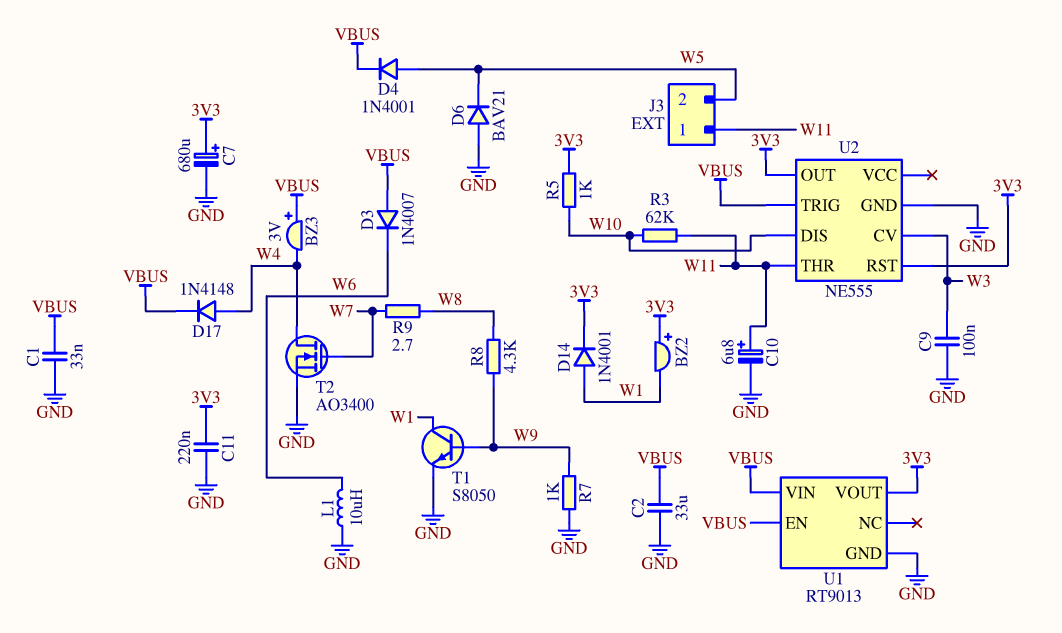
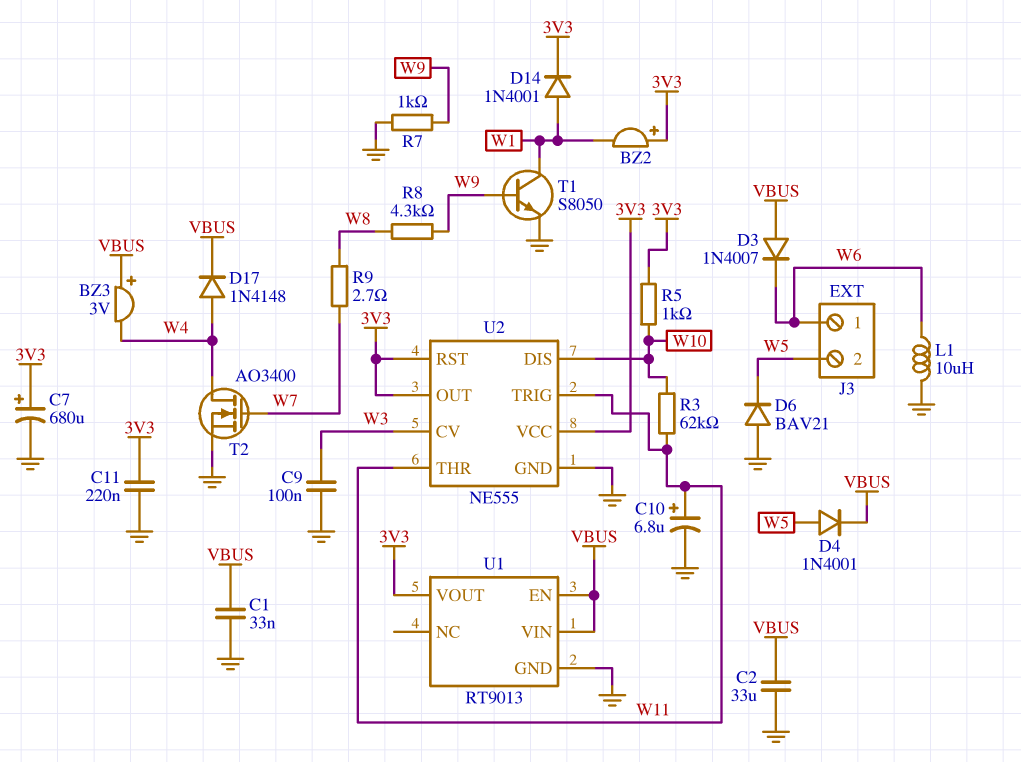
J3 pin 1: W11 -> W6
U2 pin TRIG: VBUS -> W11
U2 pin VCC: none -> 3V3

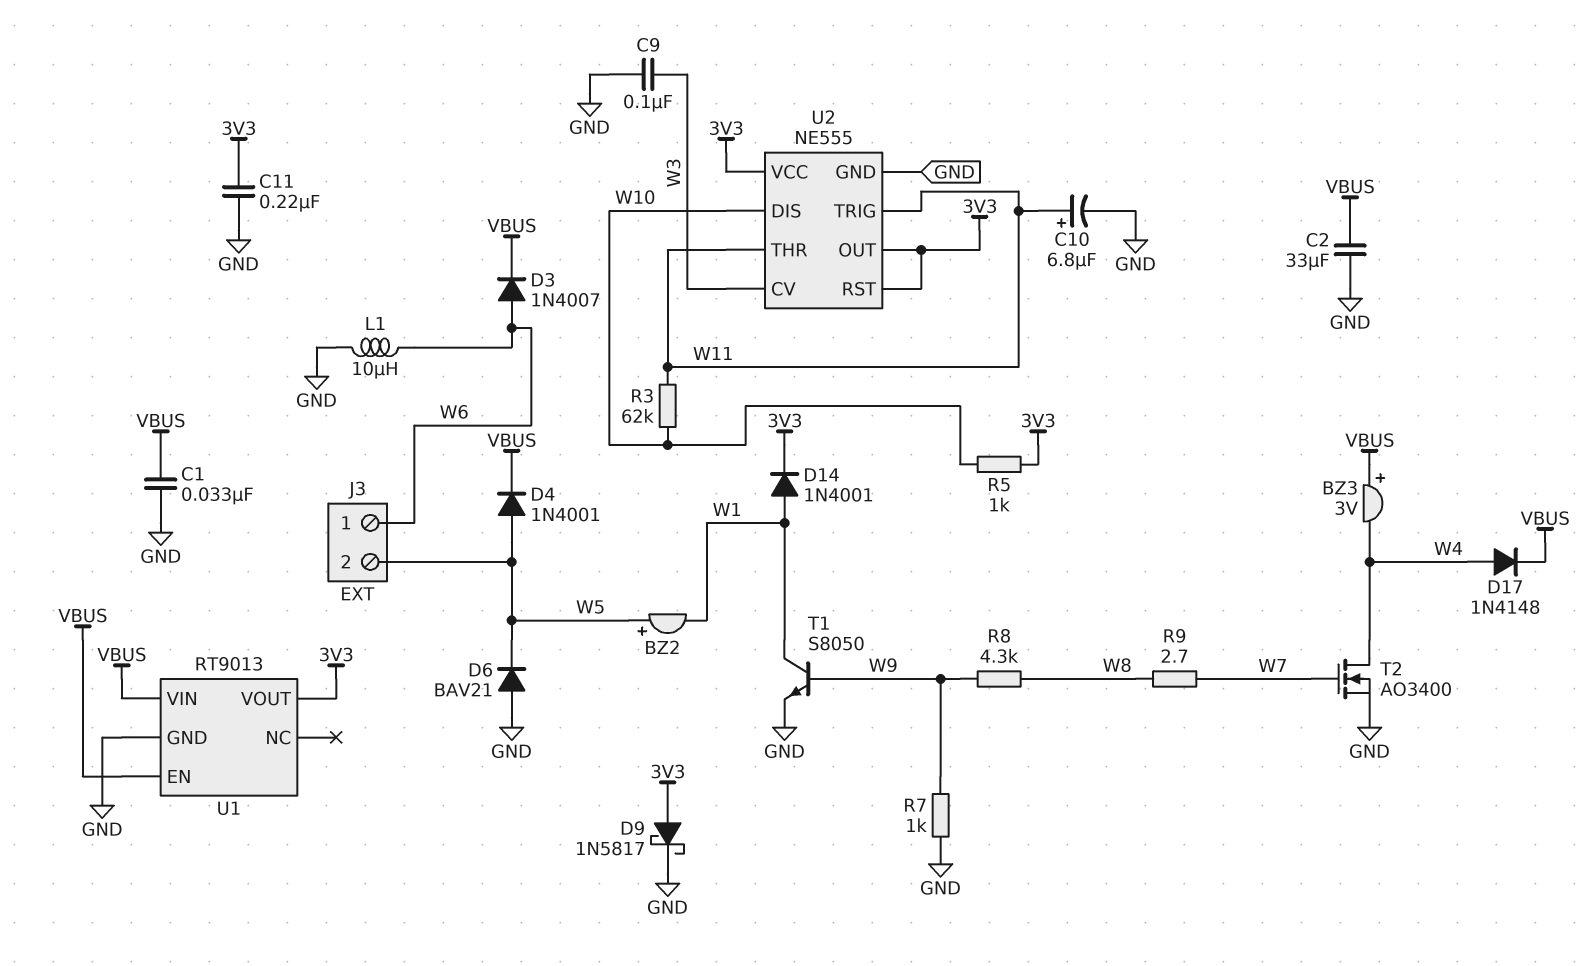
BZ2: buzzer (plus 3V3, minus W1) -> buzzer (plus W5, minus W1)
C7: 680uF (plus 3V3, minus GND) -> none
D3: diode 1N4007 (A VBUS, K W6) -> diode 1N4007 (A W6, K VBUS)
D9: none -> schottky 1N5817 (A 3V3, K GND)

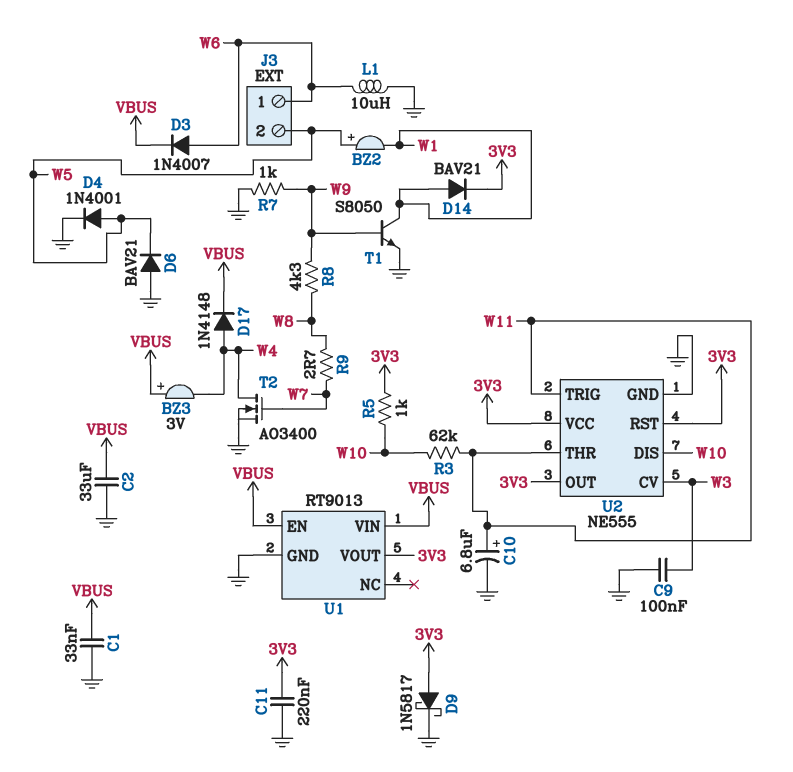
D4: diode 1N4001 (A W5, K VBUS) -> diode 1N4001 (A W5, K GND)
D14: diode 1N4001 (A W1, K 3V3) -> diode BAV21 (A W1, K 3V3)

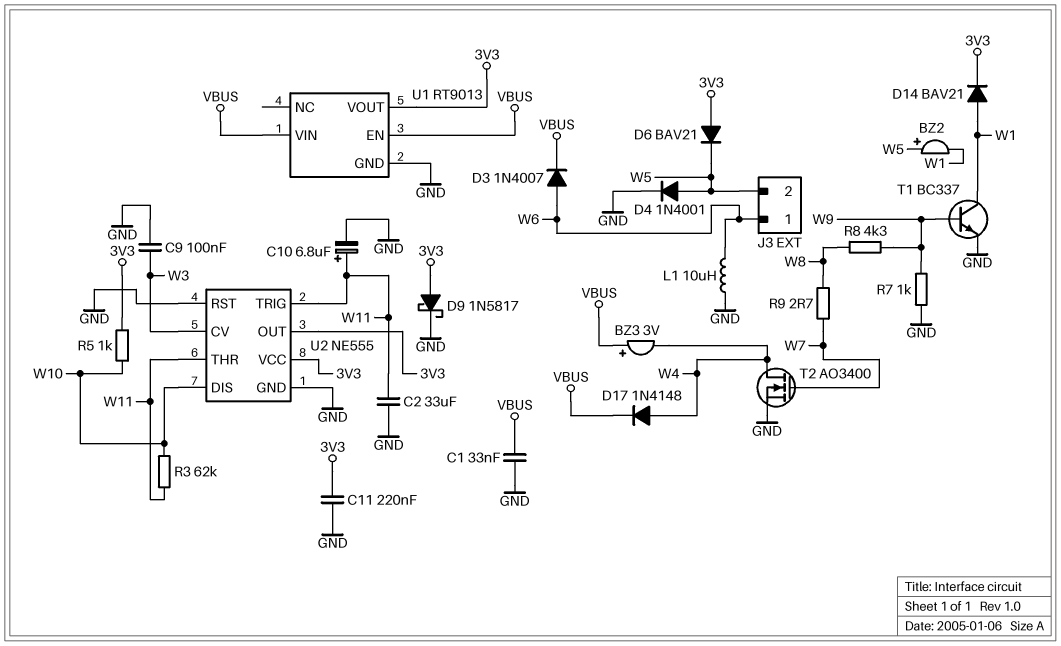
C2: 33uF (GND, VBUS) -> 33uF (GND, W11)
D6: diode BAV21 (A GND, K W5) -> diode BAV21 (A 3V3, K W5)
T1: NPN S8050 (B W9, C W1, E GND) -> NPN BC337 (B W9, C W1, E GND)
U2 pin RST: 3V3 -> GND

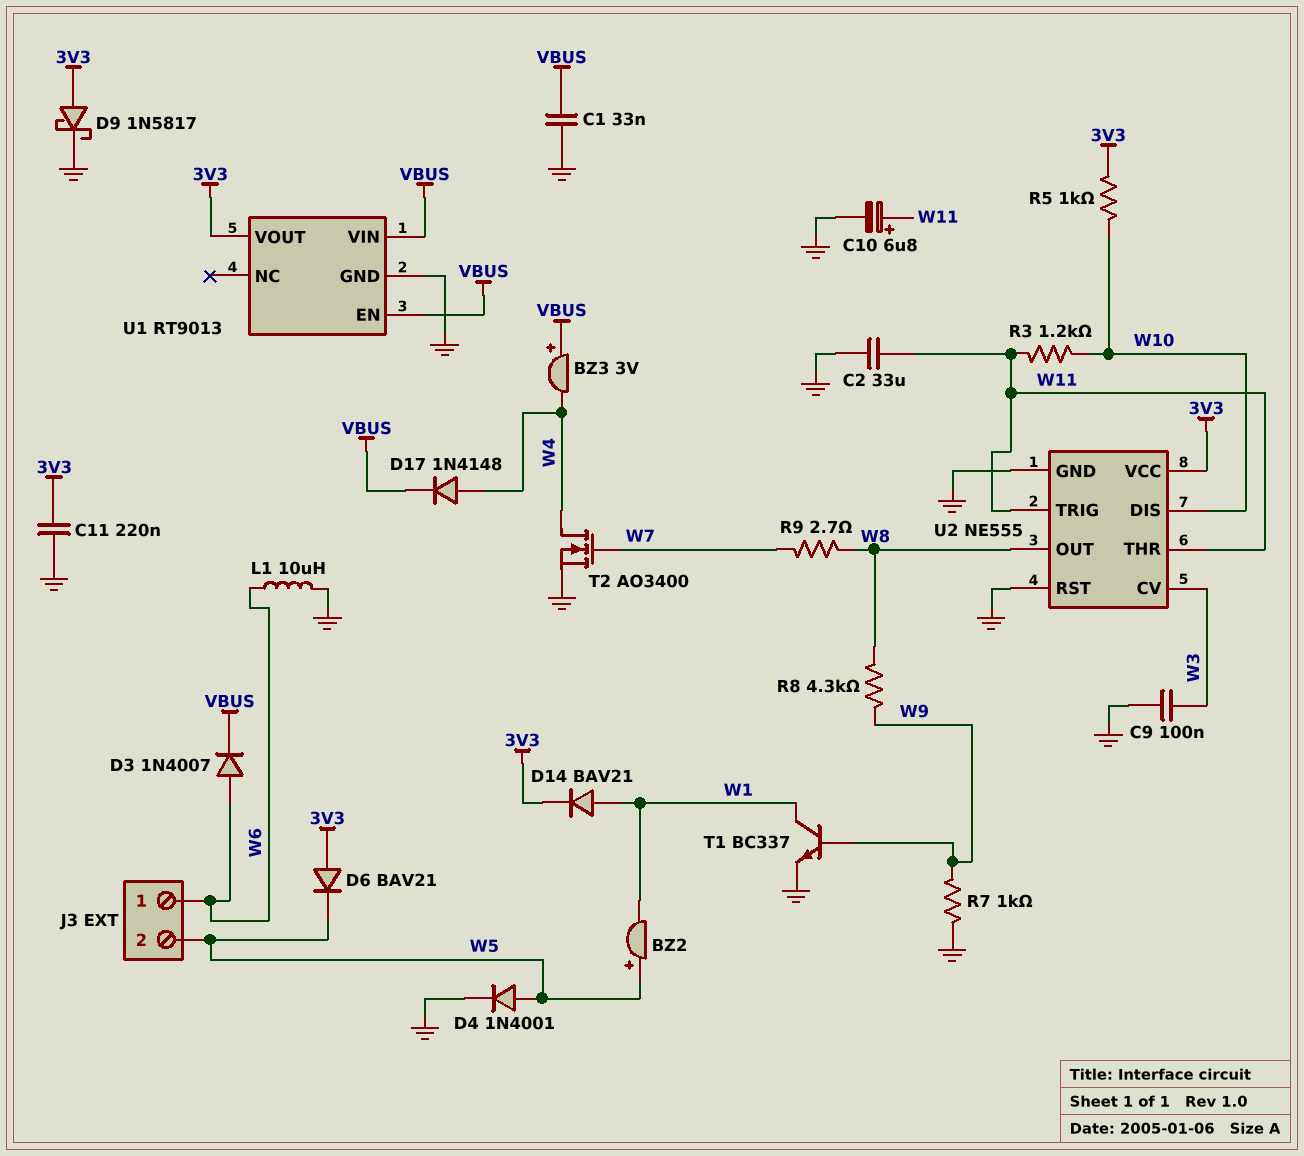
R3: 62k (W10, W11) -> 1.2k (W10, W11)
U2 pin OUT: 3V3 -> W8

